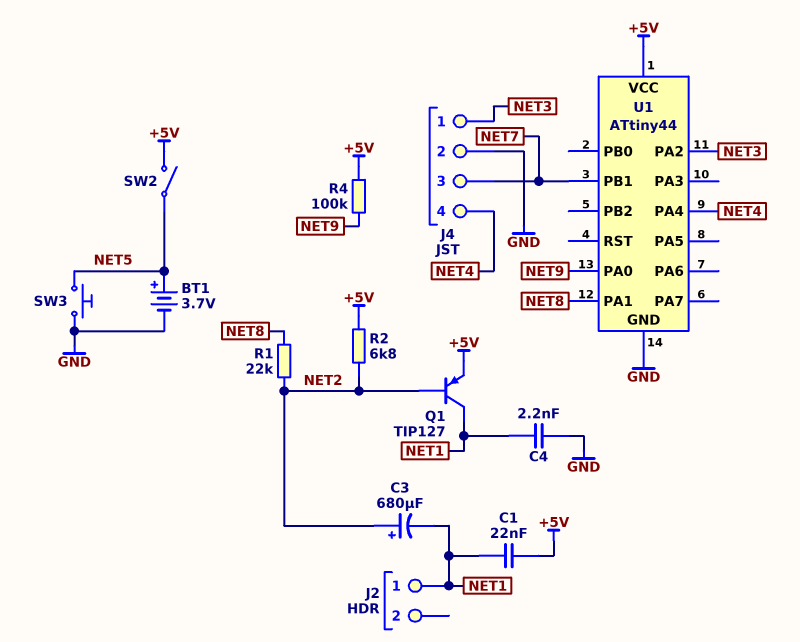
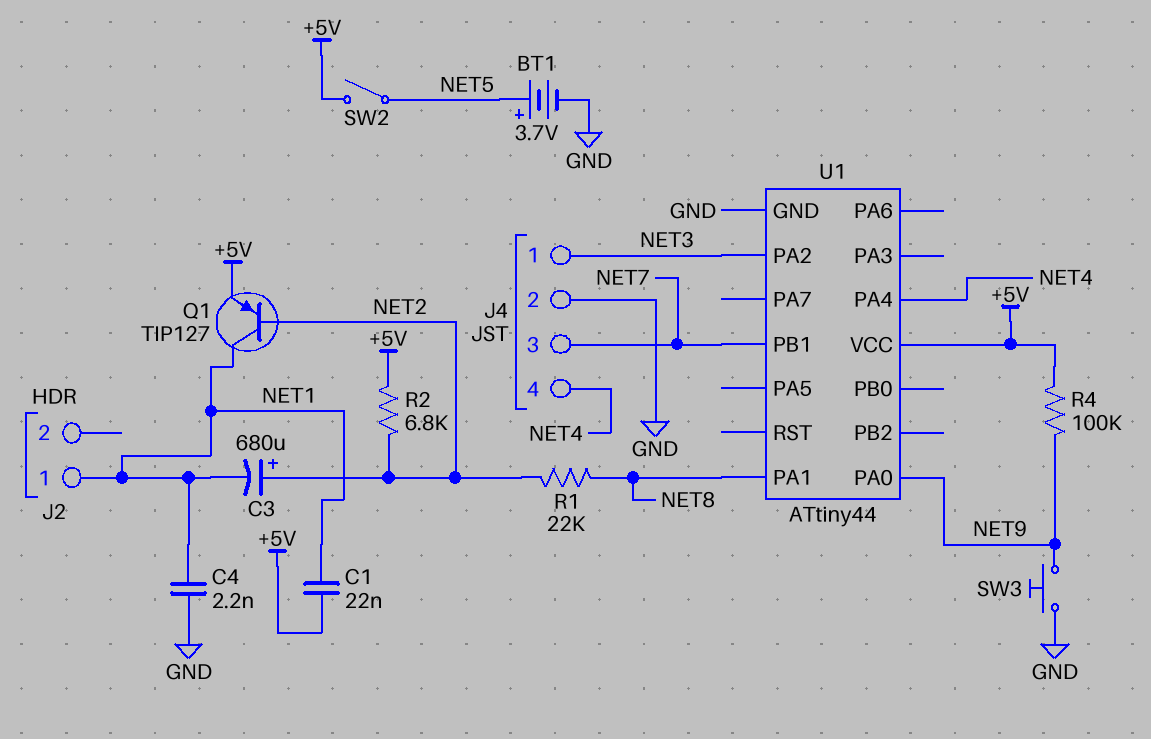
SW3: button (GND, NET5) -> button (GND, NET9)

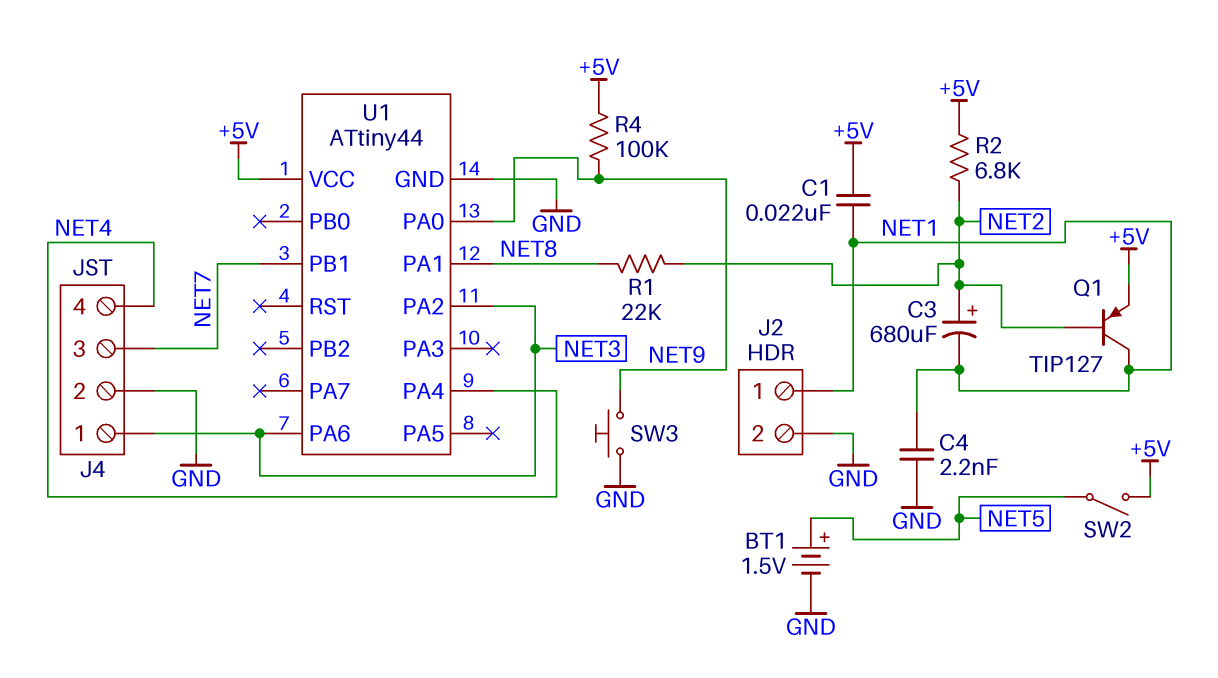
BT1: 3.7V (plus NET5, minus GND) -> 1.5V (plus NET5, minus GND)
J2 pin 2: none -> GND
U1 pin PA6: none -> NET3

